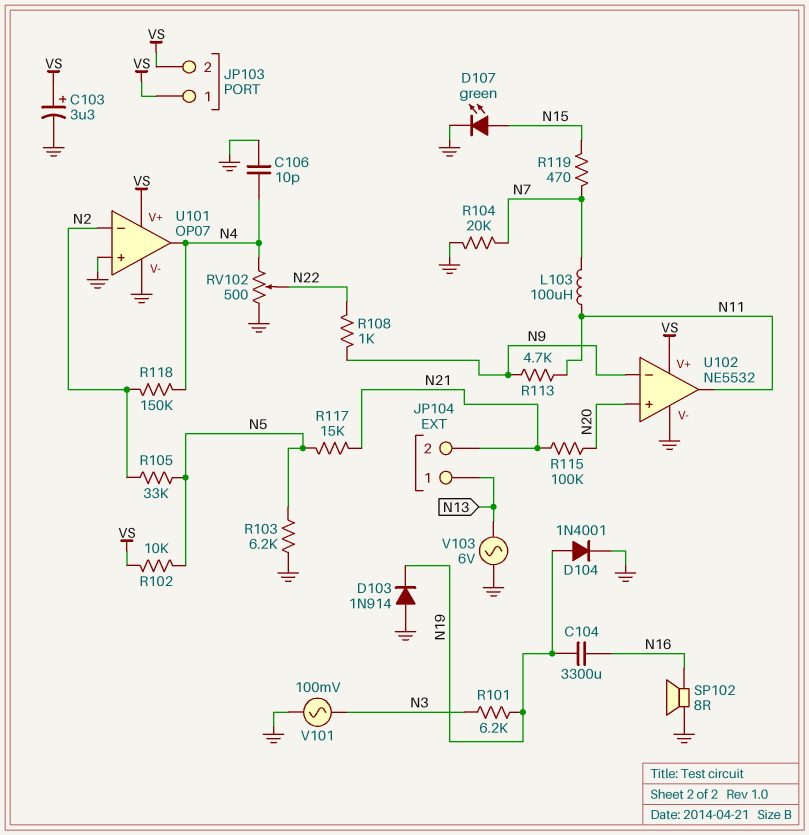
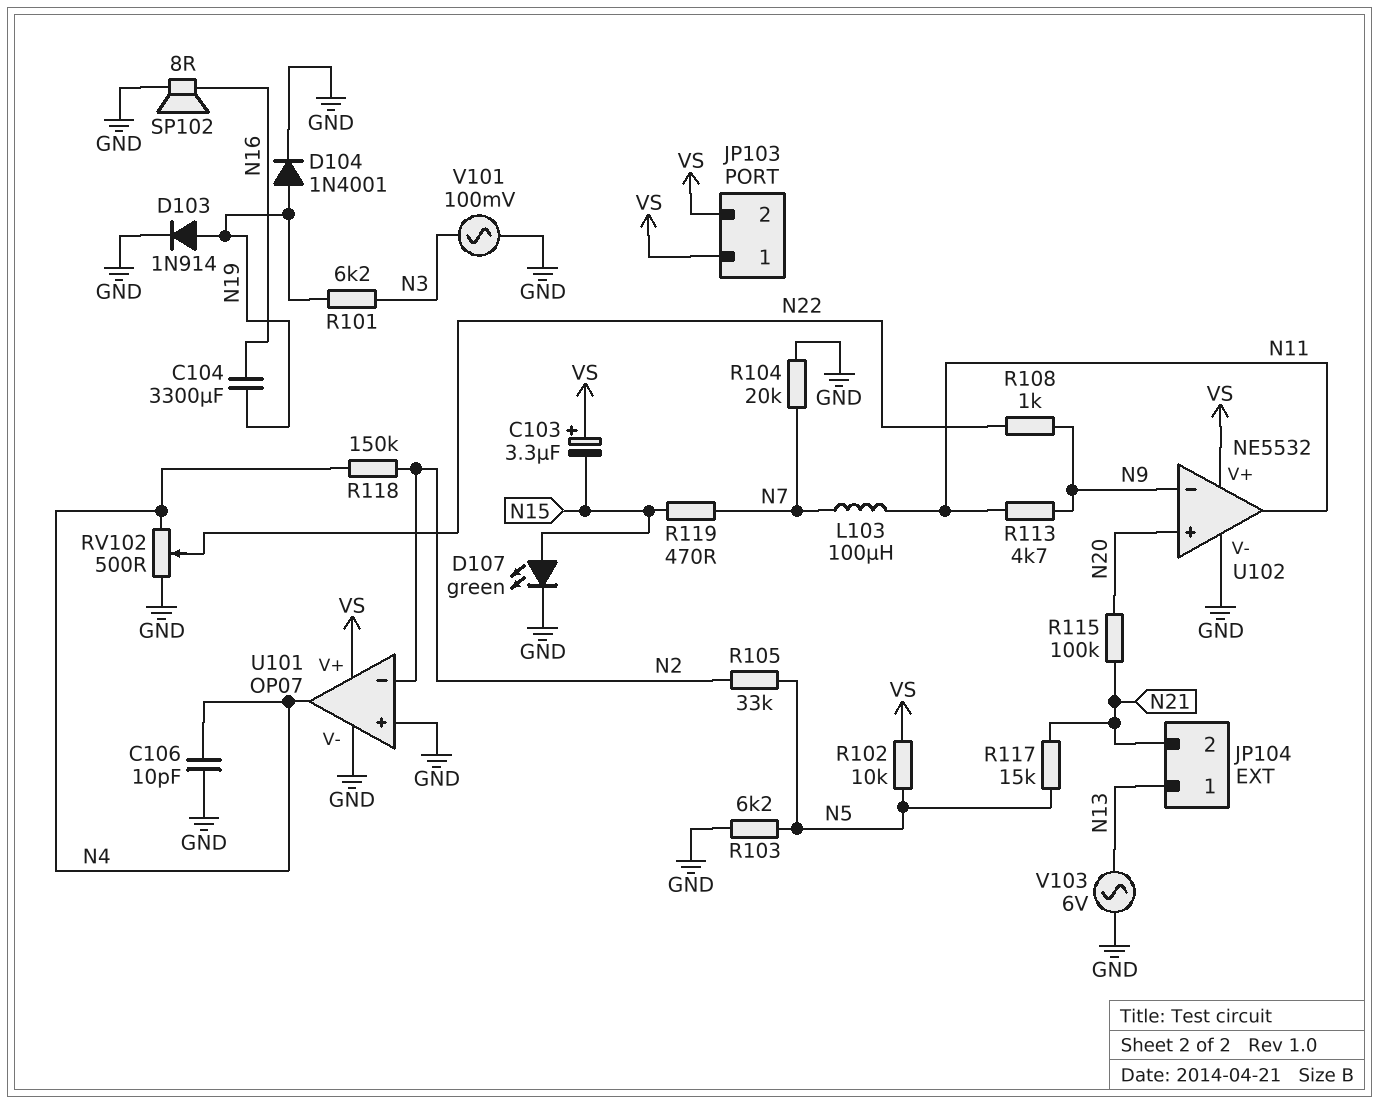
C103: 3.3uF (plus VS, minus GND) -> 3.3uF (plus VS, minus N15)
D103: diode 1N914 (A GND, K N19) -> diode 1N914 (A N19, K GND)

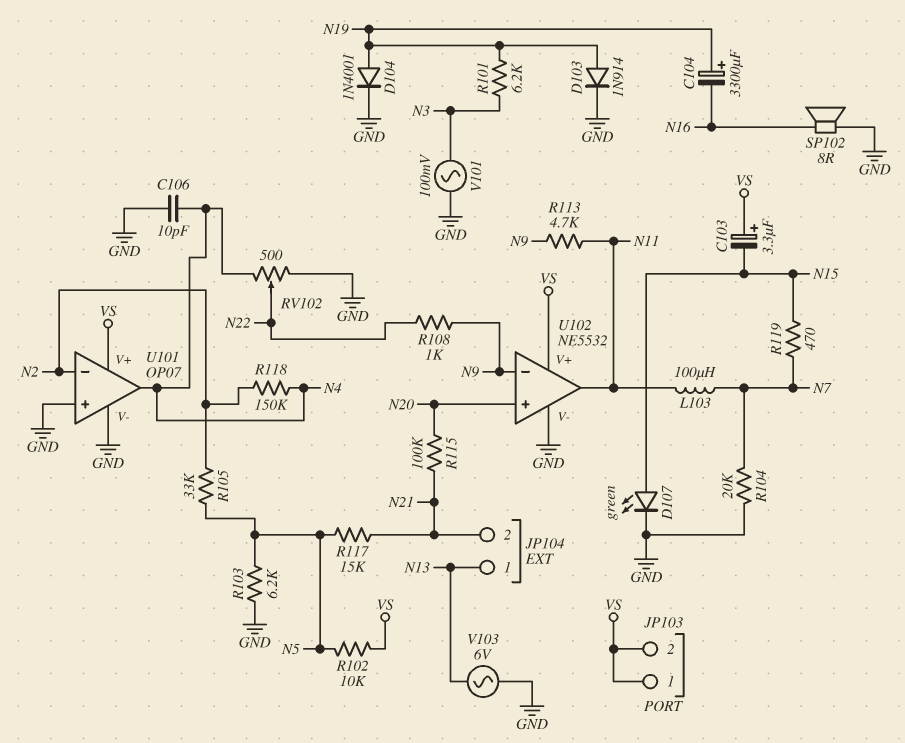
C104: 3300uF (N16, N19) -> 3300uF (plus N19, minus N16)

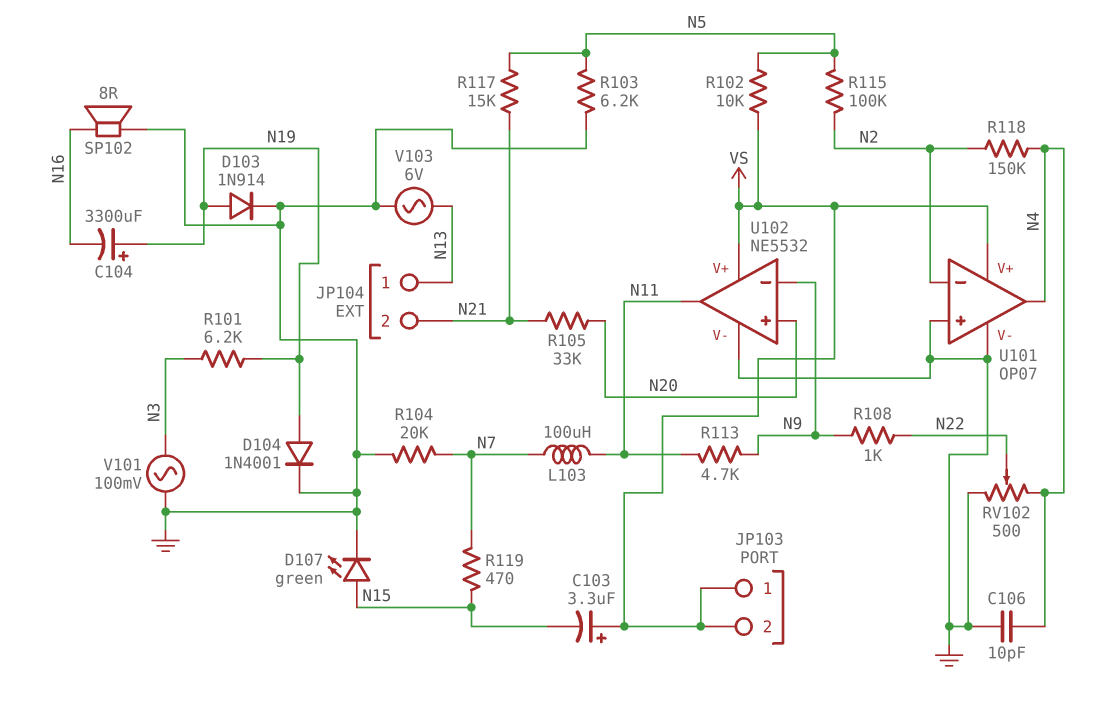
R105: 33k (N2, N5) -> 33k (N20, N21)
R115: 100k (N20, N21) -> 100k (N2, N5)

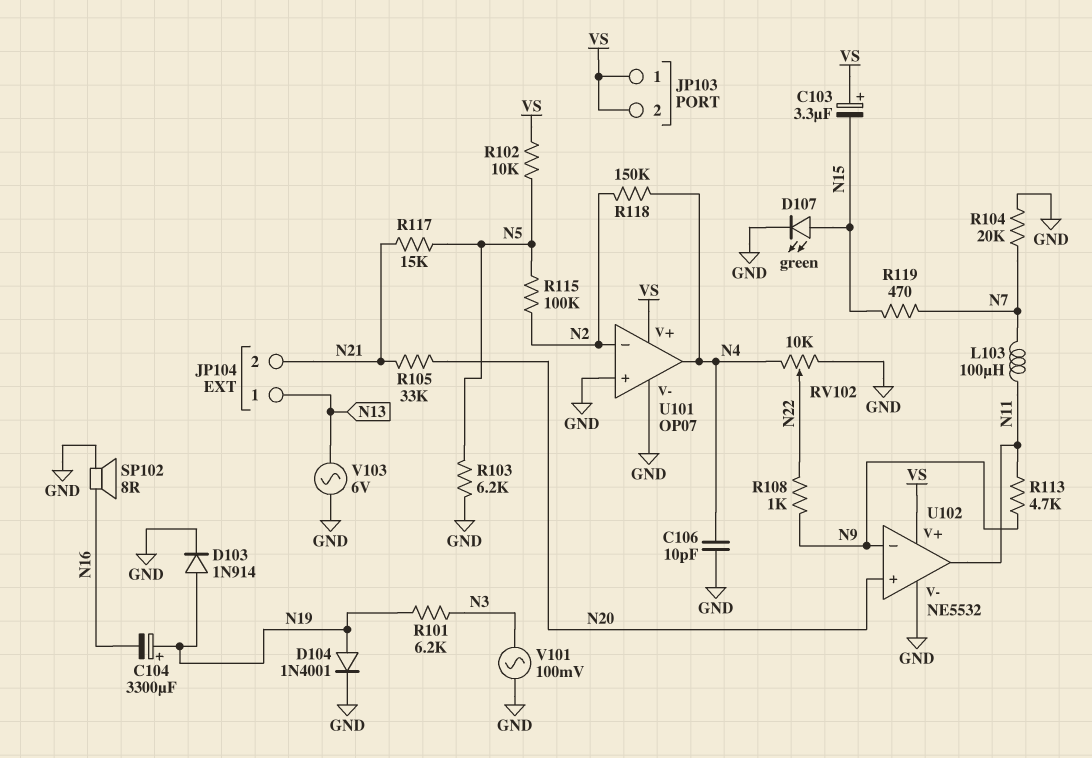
RV102: 500 (GND, N4, wiper N22) -> 10k (GND, N4, wiper N22)

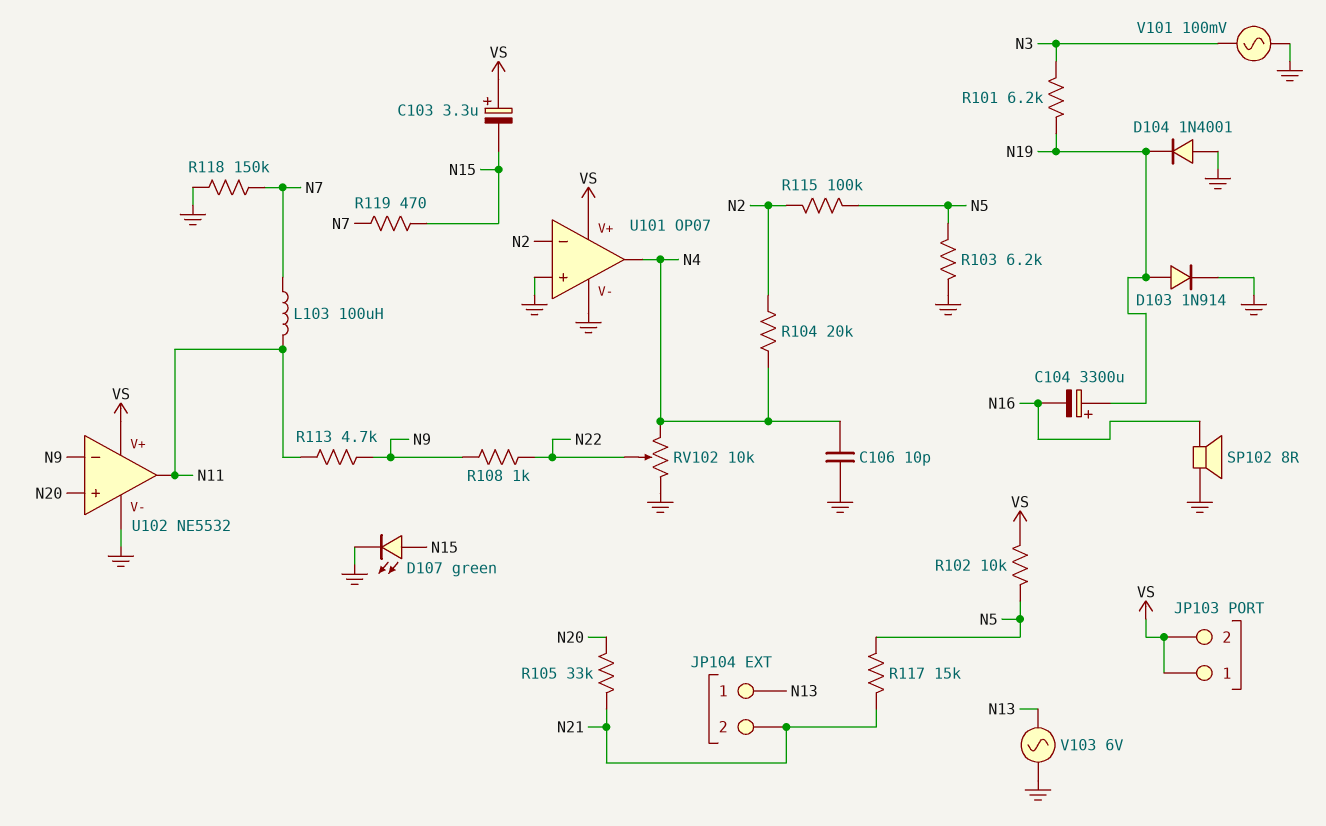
D104: diode 1N4001 (A N19, K GND) -> diode 1N4001 (A GND, K N19)
R104: 20k (GND, N7) -> 20k (N2, N4)
R118: 150k (N2, N4) -> 150k (GND, N7)

